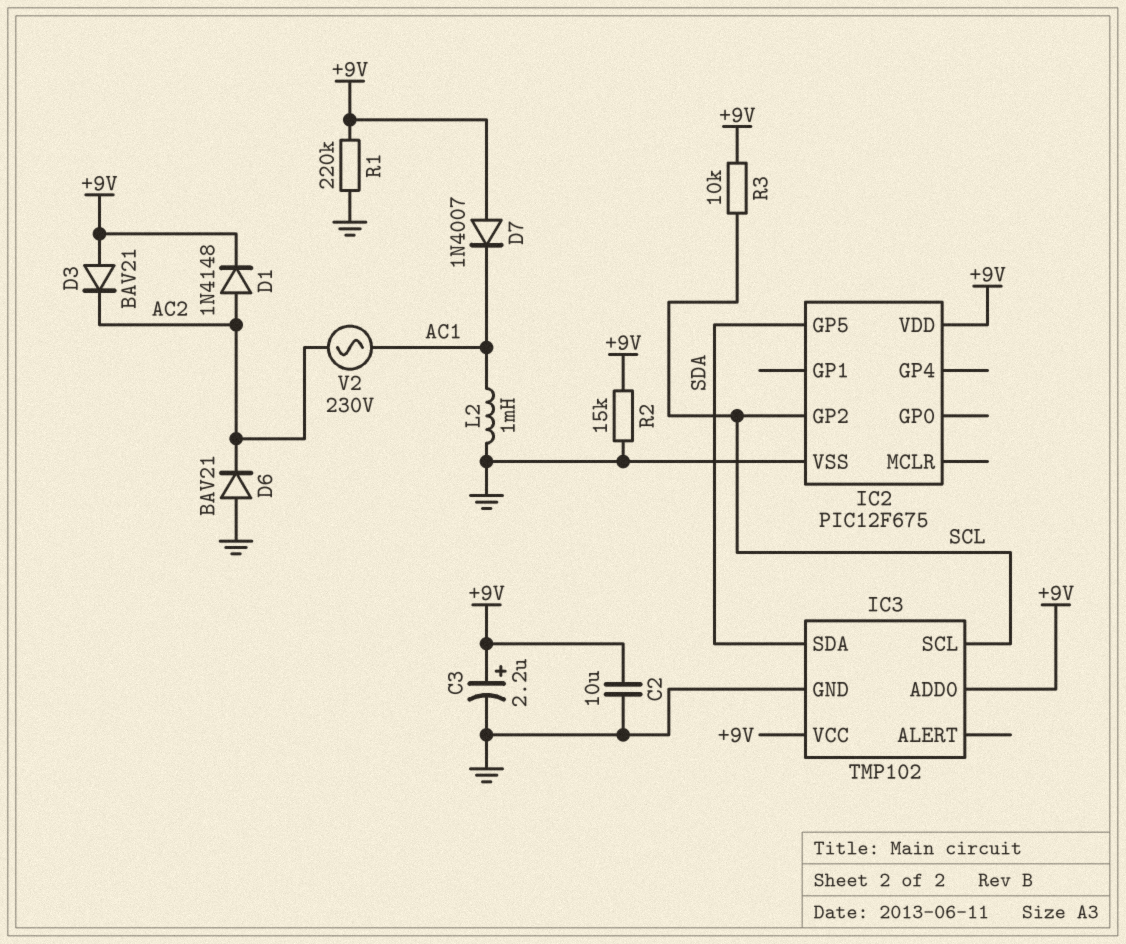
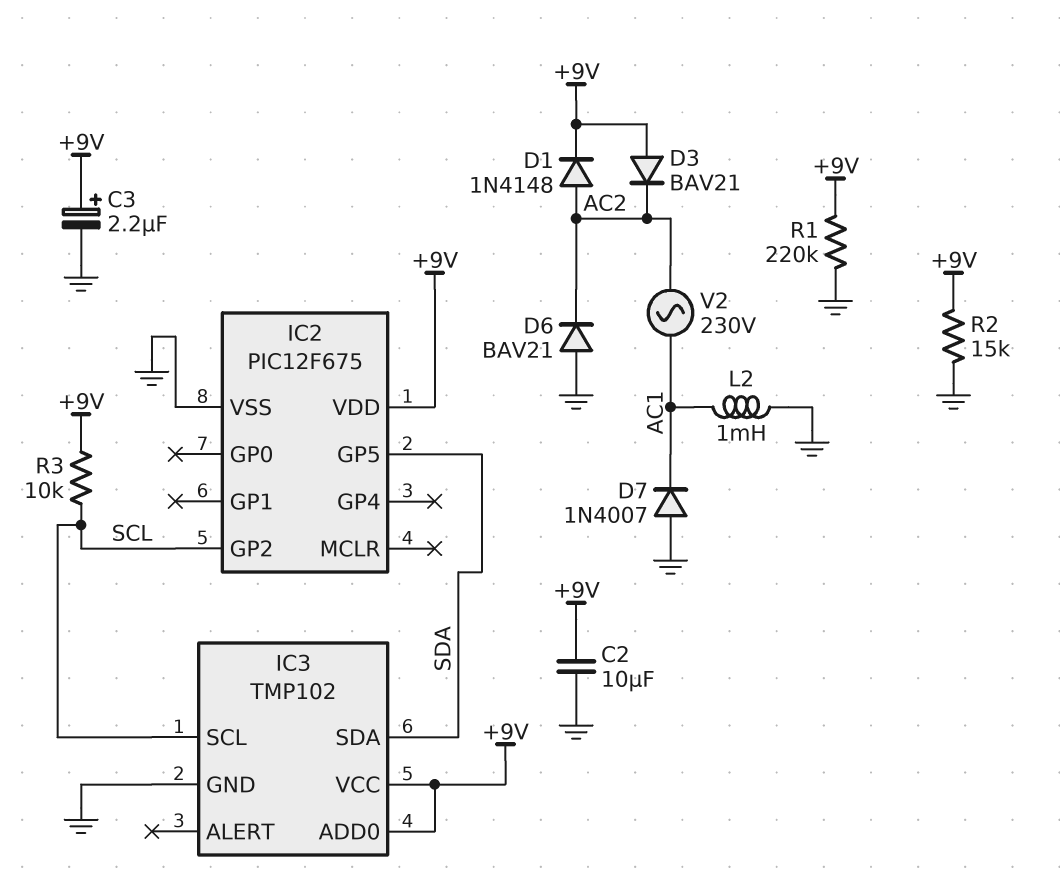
D7: diode 1N4007 (A +9V, K AC1) -> diode 1N4007 (A GND, K AC1)

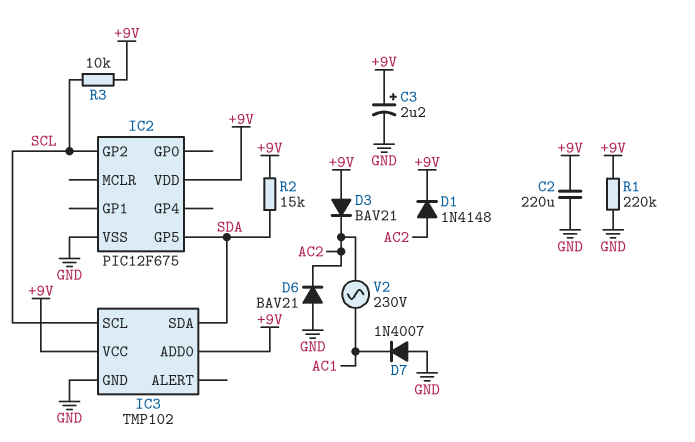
C2: 10uF (+9V, GND) -> 220uF (+9V, GND)
L2: 1mH (AC1, GND) -> none
R2: 15k (+9V, GND) -> 15k (+9V, SDA)

